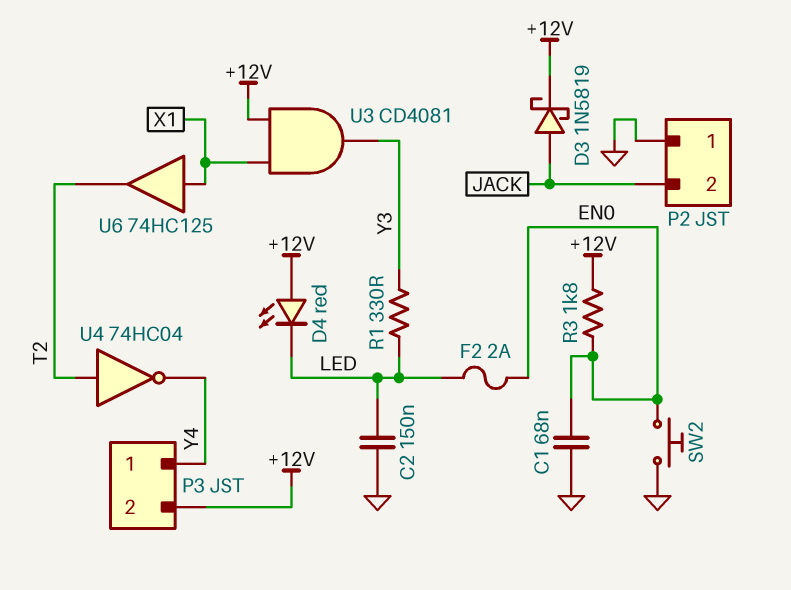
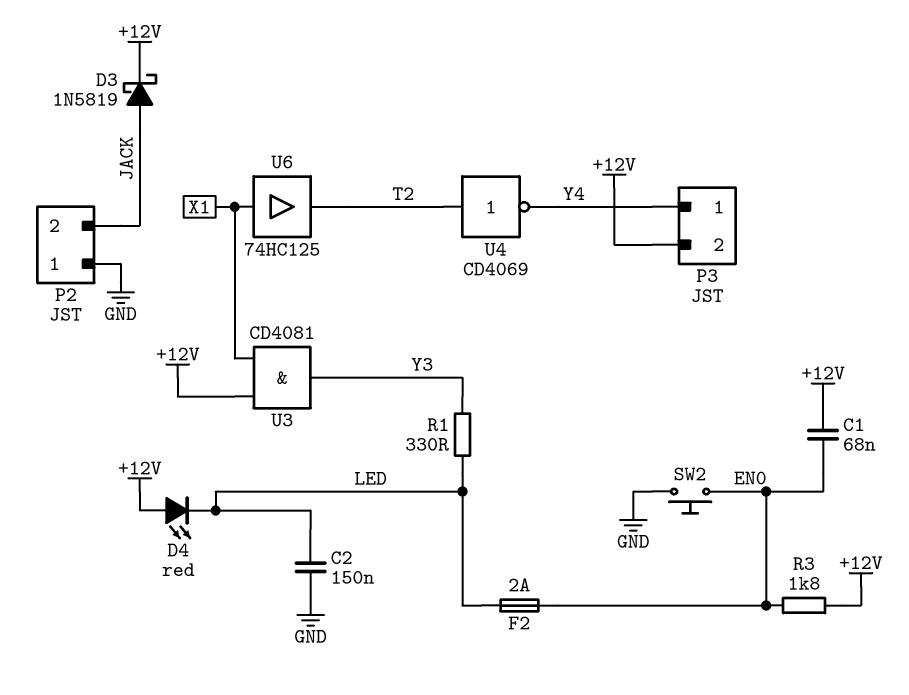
C1: 68nF (EN0, GND) -> 68nF (+12V, EN0)
U4: NOT 74HC04 (in T2, out Y4) -> NOT CD4069 (in T2, out Y4)

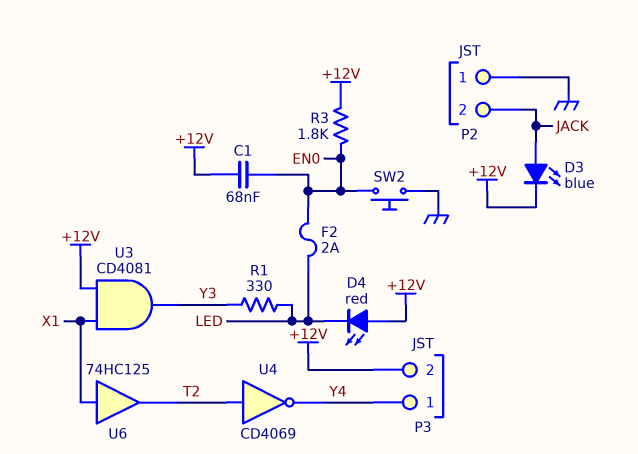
C2: 150nF (GND, LED) -> none
D3: schottky 1N5819 (A JACK, K +12V) -> LED blue (A JACK, K +12V)

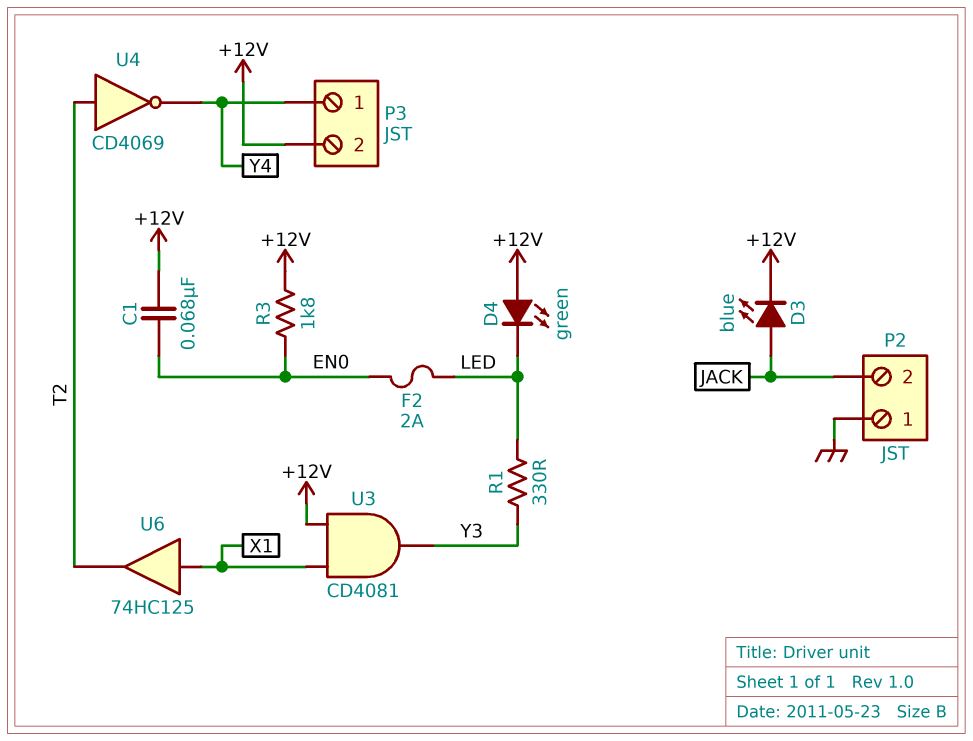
D4: LED red (A +12V, K LED) -> LED green (A +12V, K LED)
SW2: button (EN0, GND) -> none

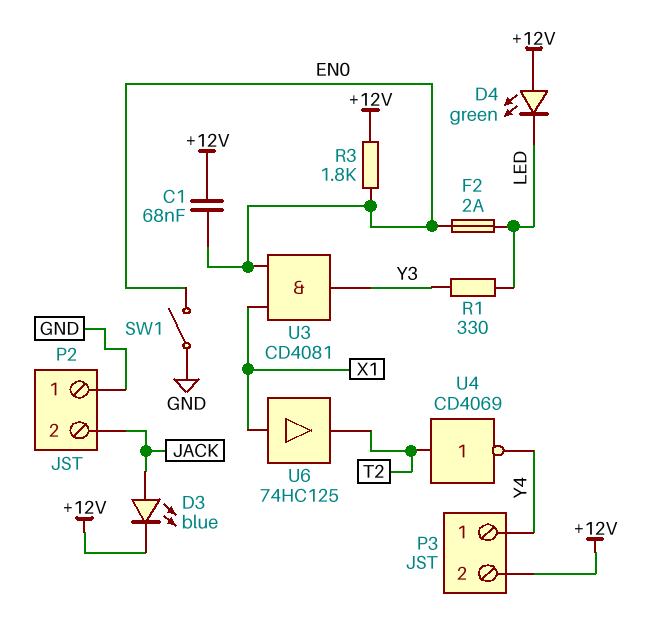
SW1: none -> switch (EN0, GND)
U3: AND CD4081 (in +12V, in X1, out Y3) -> AND CD4081 (in EN0, in X1, out Y3)

